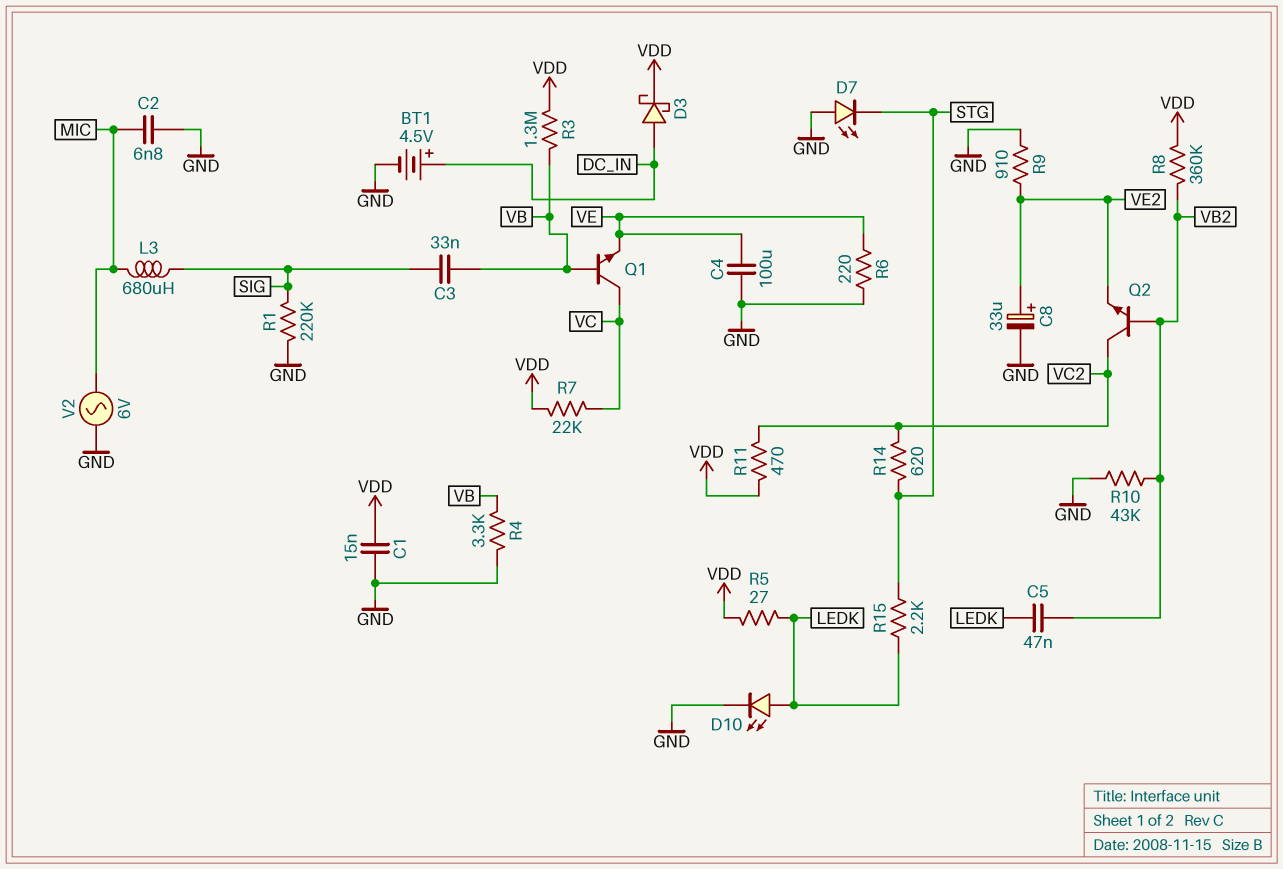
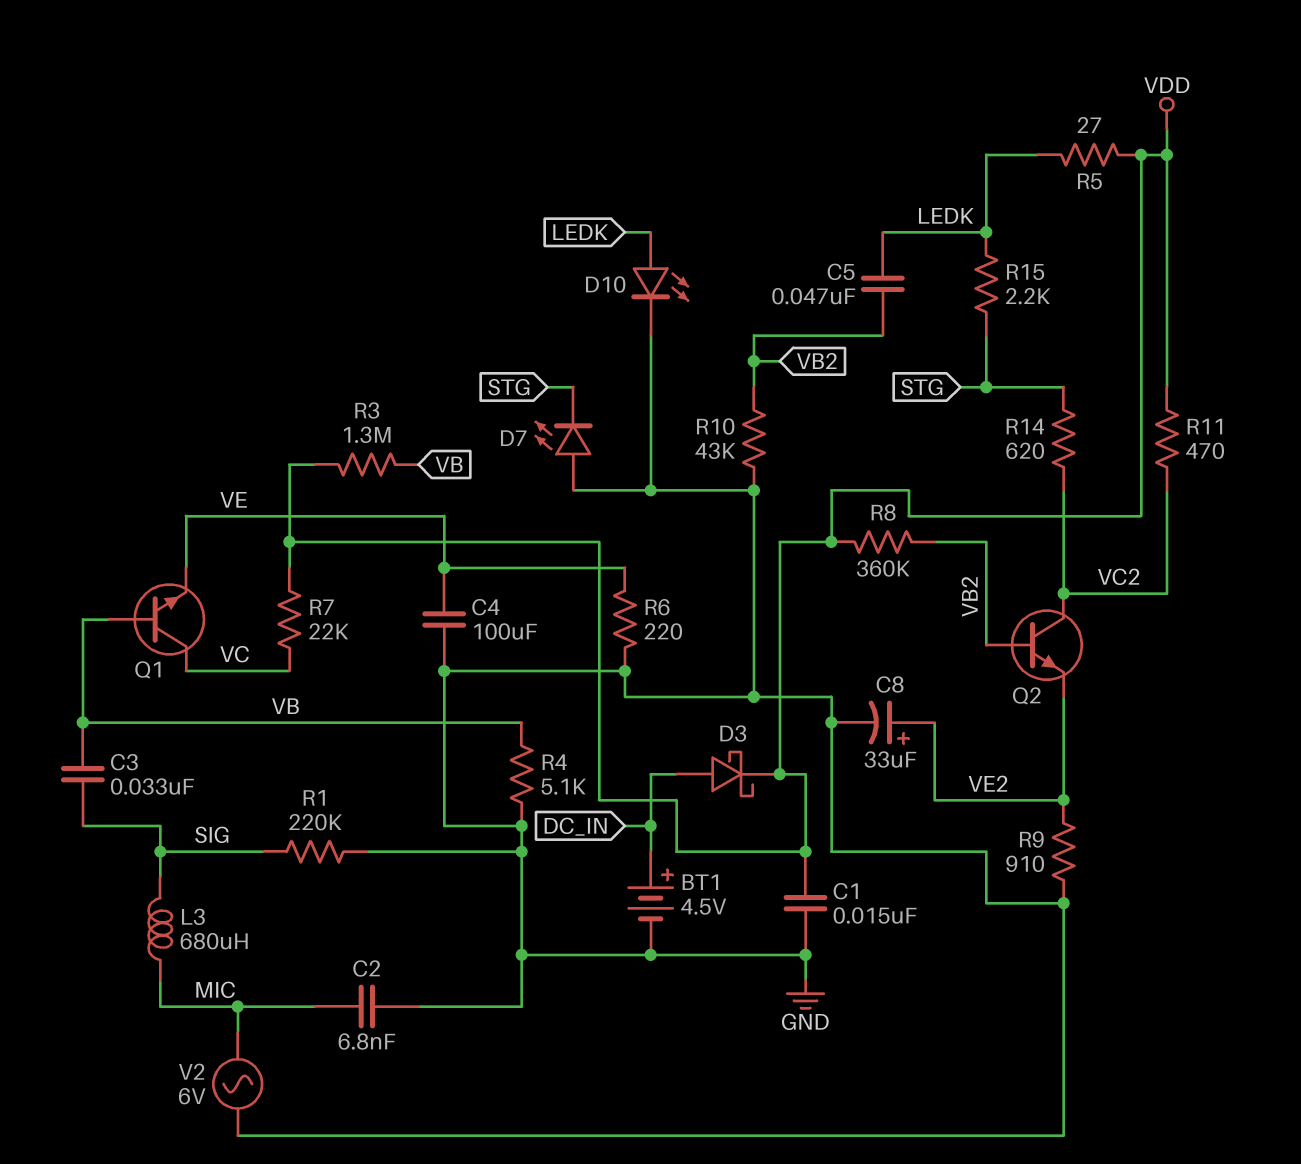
R4: 3.3k (GND, VB) -> 5.1k (GND, VB)

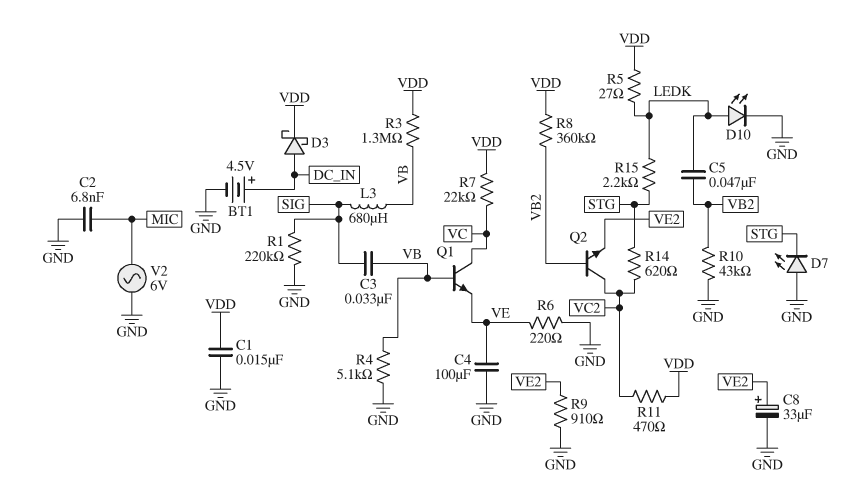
L3: 680uH (MIC, SIG) -> 680uH (SIG, VB)

